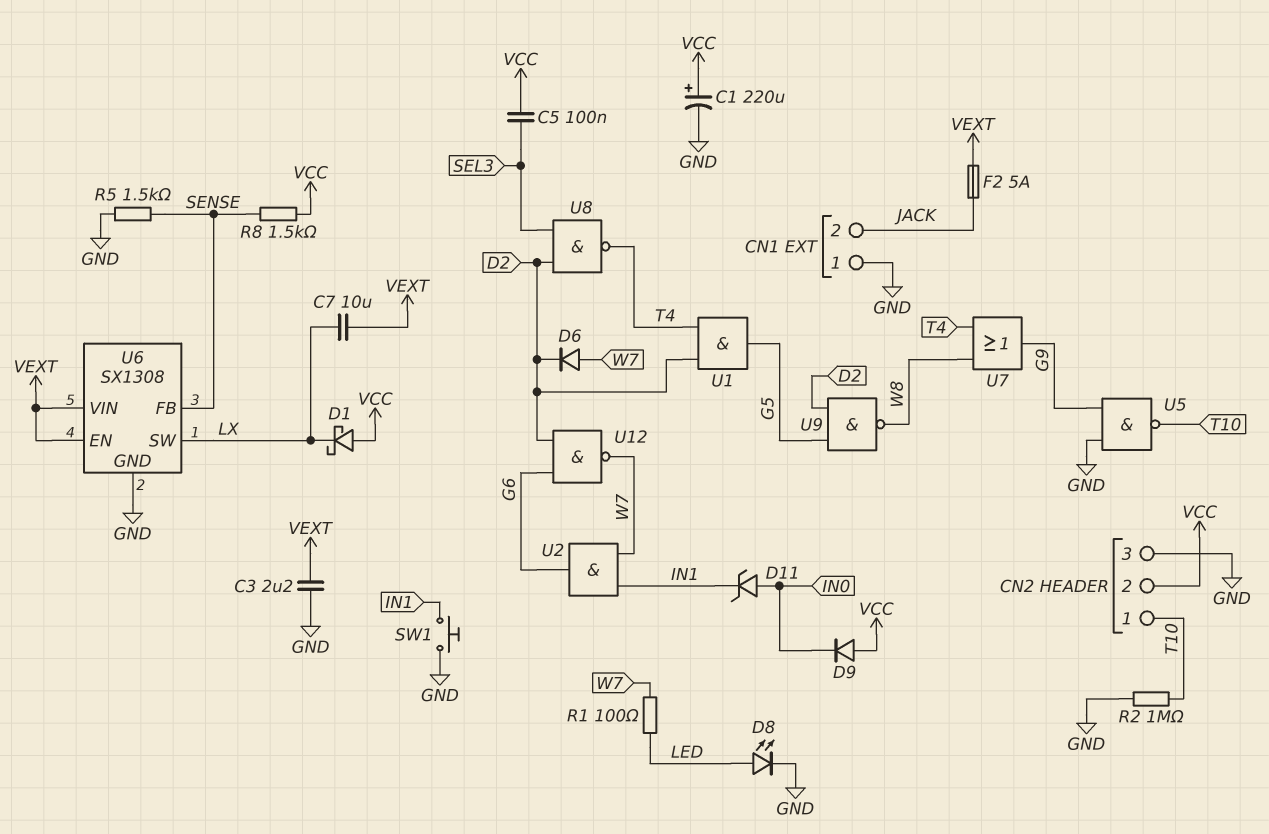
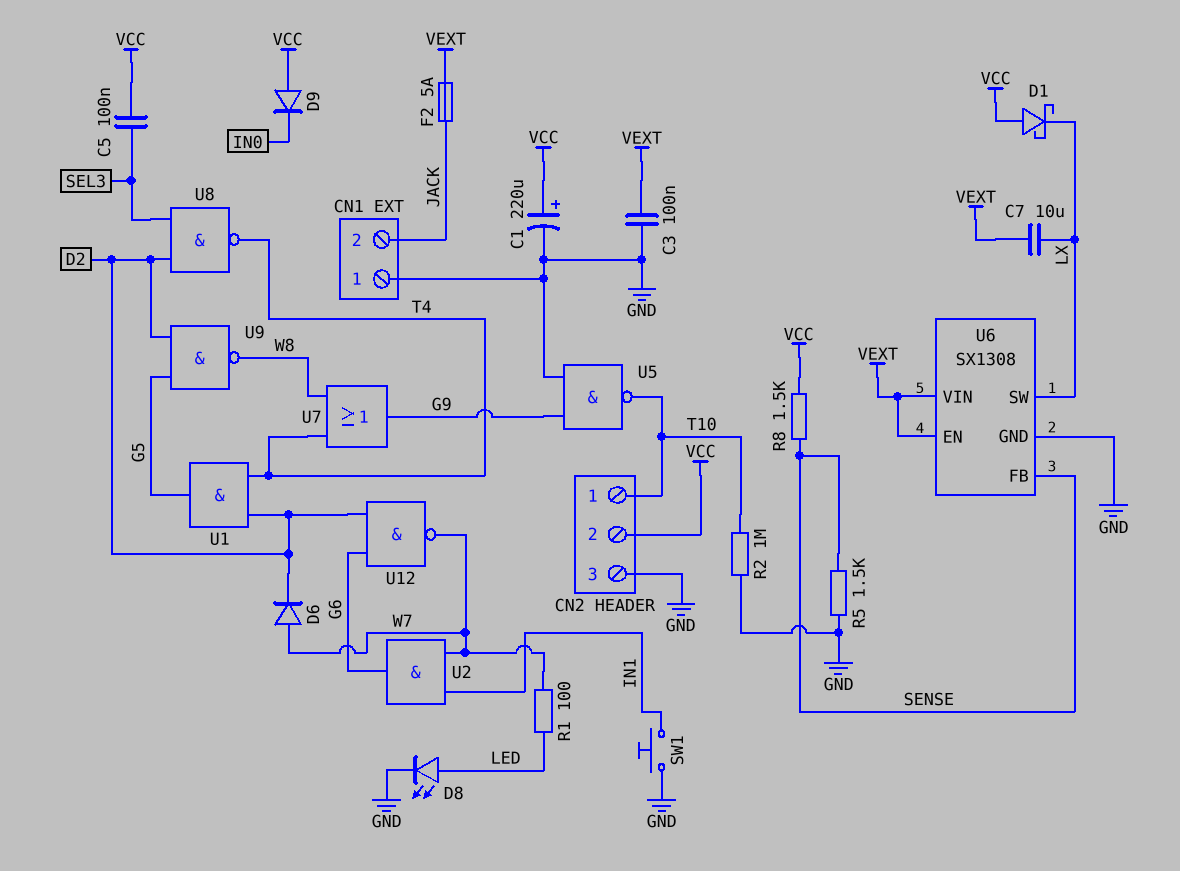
C3: 2.2uF (GND, VEXT) -> 100nF (GND, VEXT)
D11: zener (A IN0, K IN1) -> none

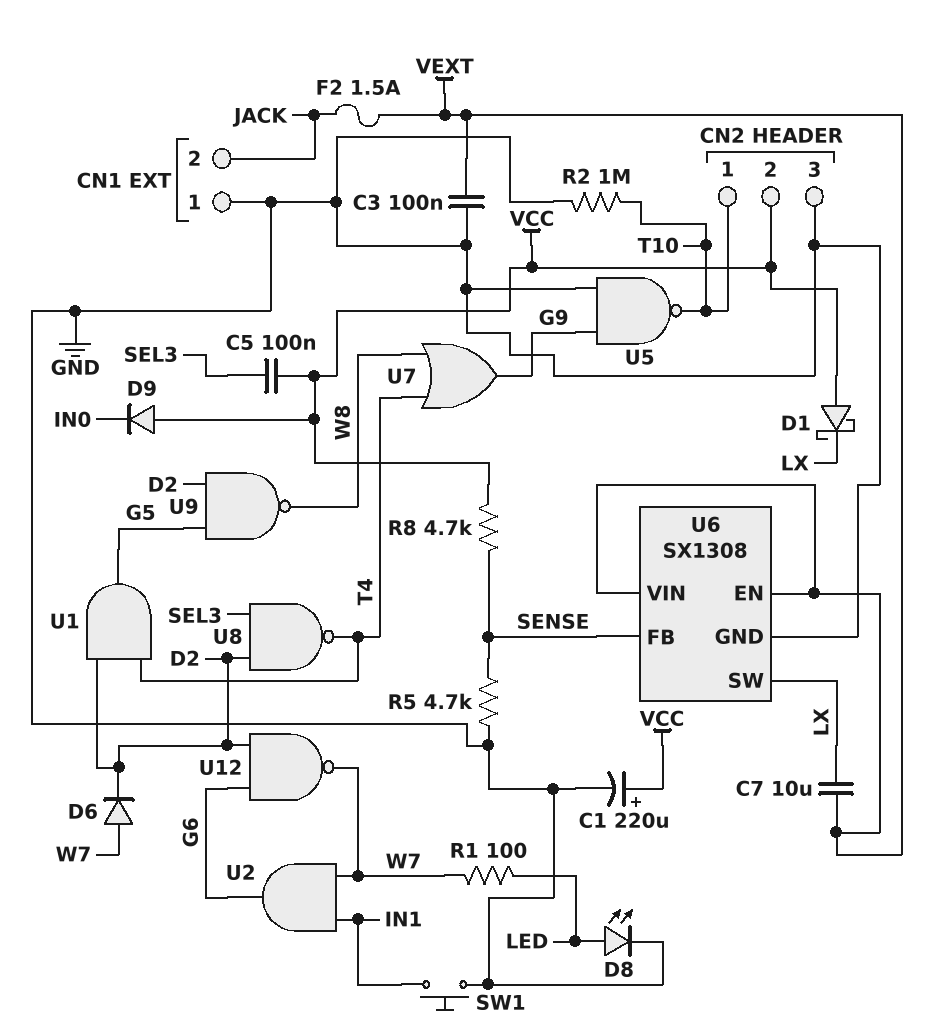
F2: 5A (JACK, VEXT) -> 1.5A (JACK, VEXT)
R5: 1.5k (GND, SENSE) -> 4.7k (GND, SENSE)
R8: 1.5k (SENSE, VCC) -> 4.7k (SENSE, VCC)

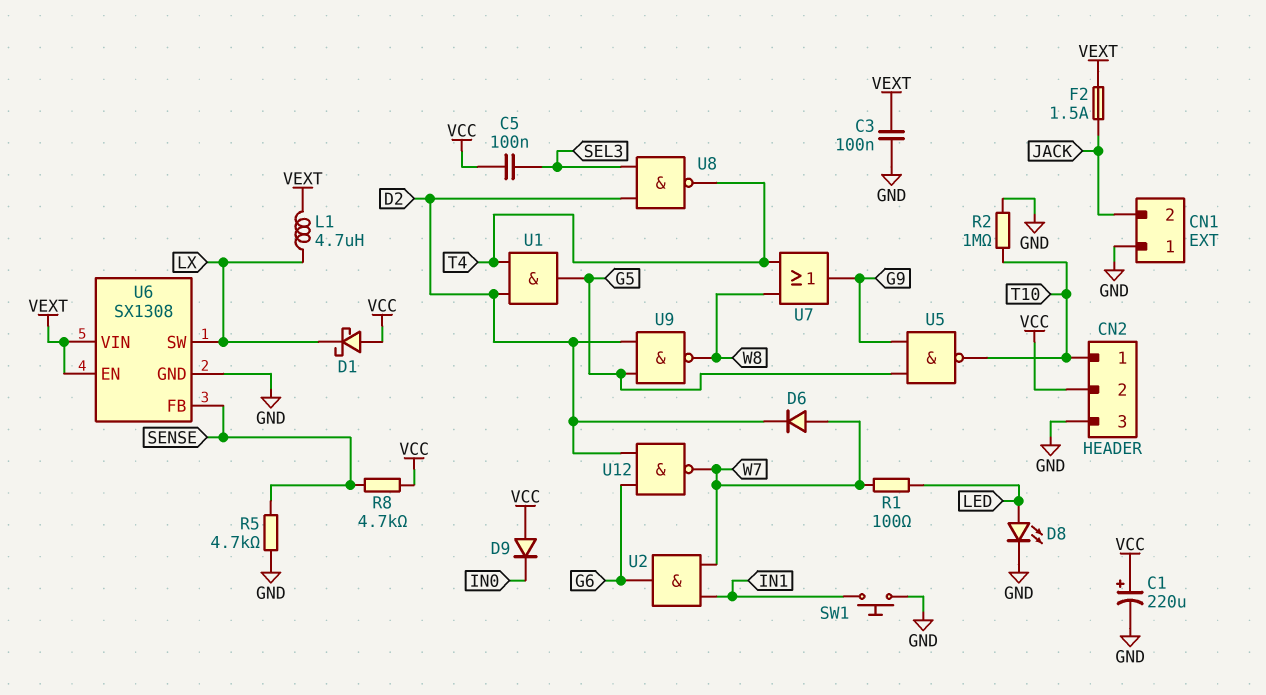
C7: 10uF (LX, VEXT) -> none
L1: none -> 4.7uH (LX, VEXT)
U5: NAND (in G9, in GND, out T10) -> NAND (in G5, in G9, out T10)

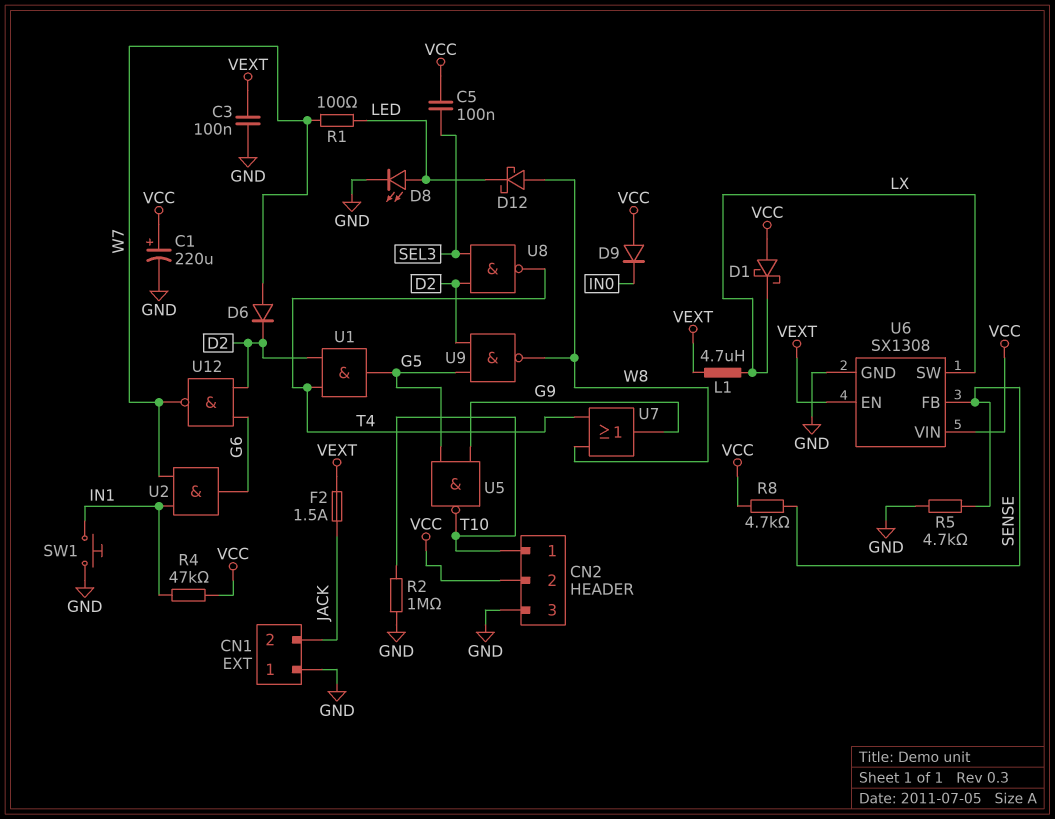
D12: none -> schottky (A W8, K LED)
R4: none -> 47k (IN1, VCC)
U6 pin VIN: VEXT -> VCC

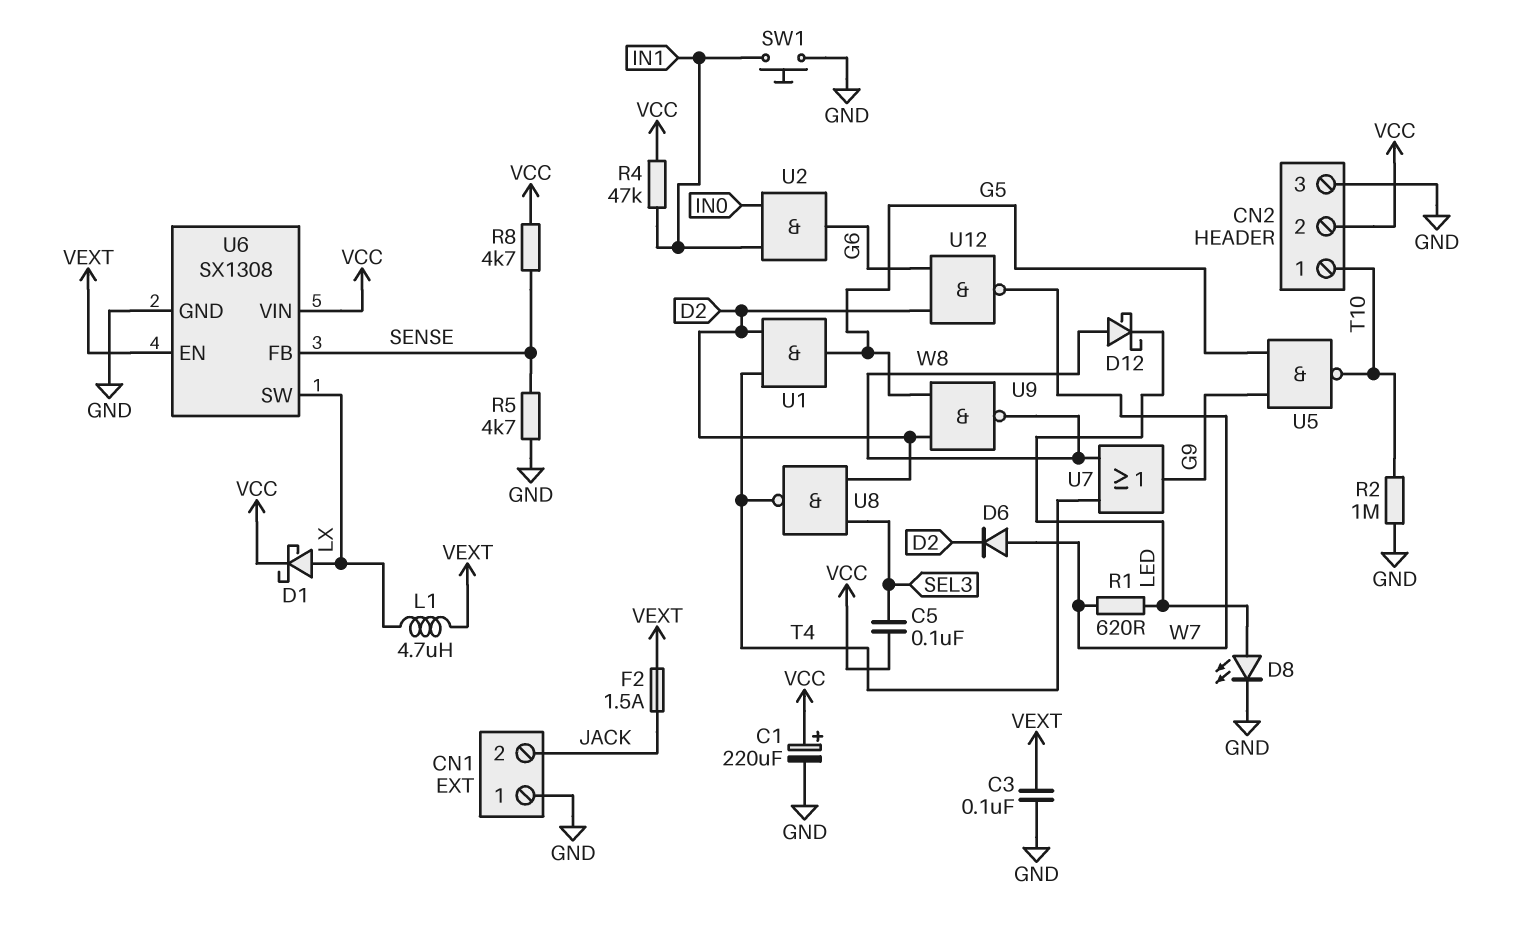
D1: schottky (A VCC, K LX) -> schottky (A LX, K VCC)
D9: diode (A VCC, K IN0) -> none
R1: 100 (LED, W7) -> 620 (LED, W7)
U2: AND (in IN1, in W7, out G6) -> AND (in IN0, in IN1, out G6)

